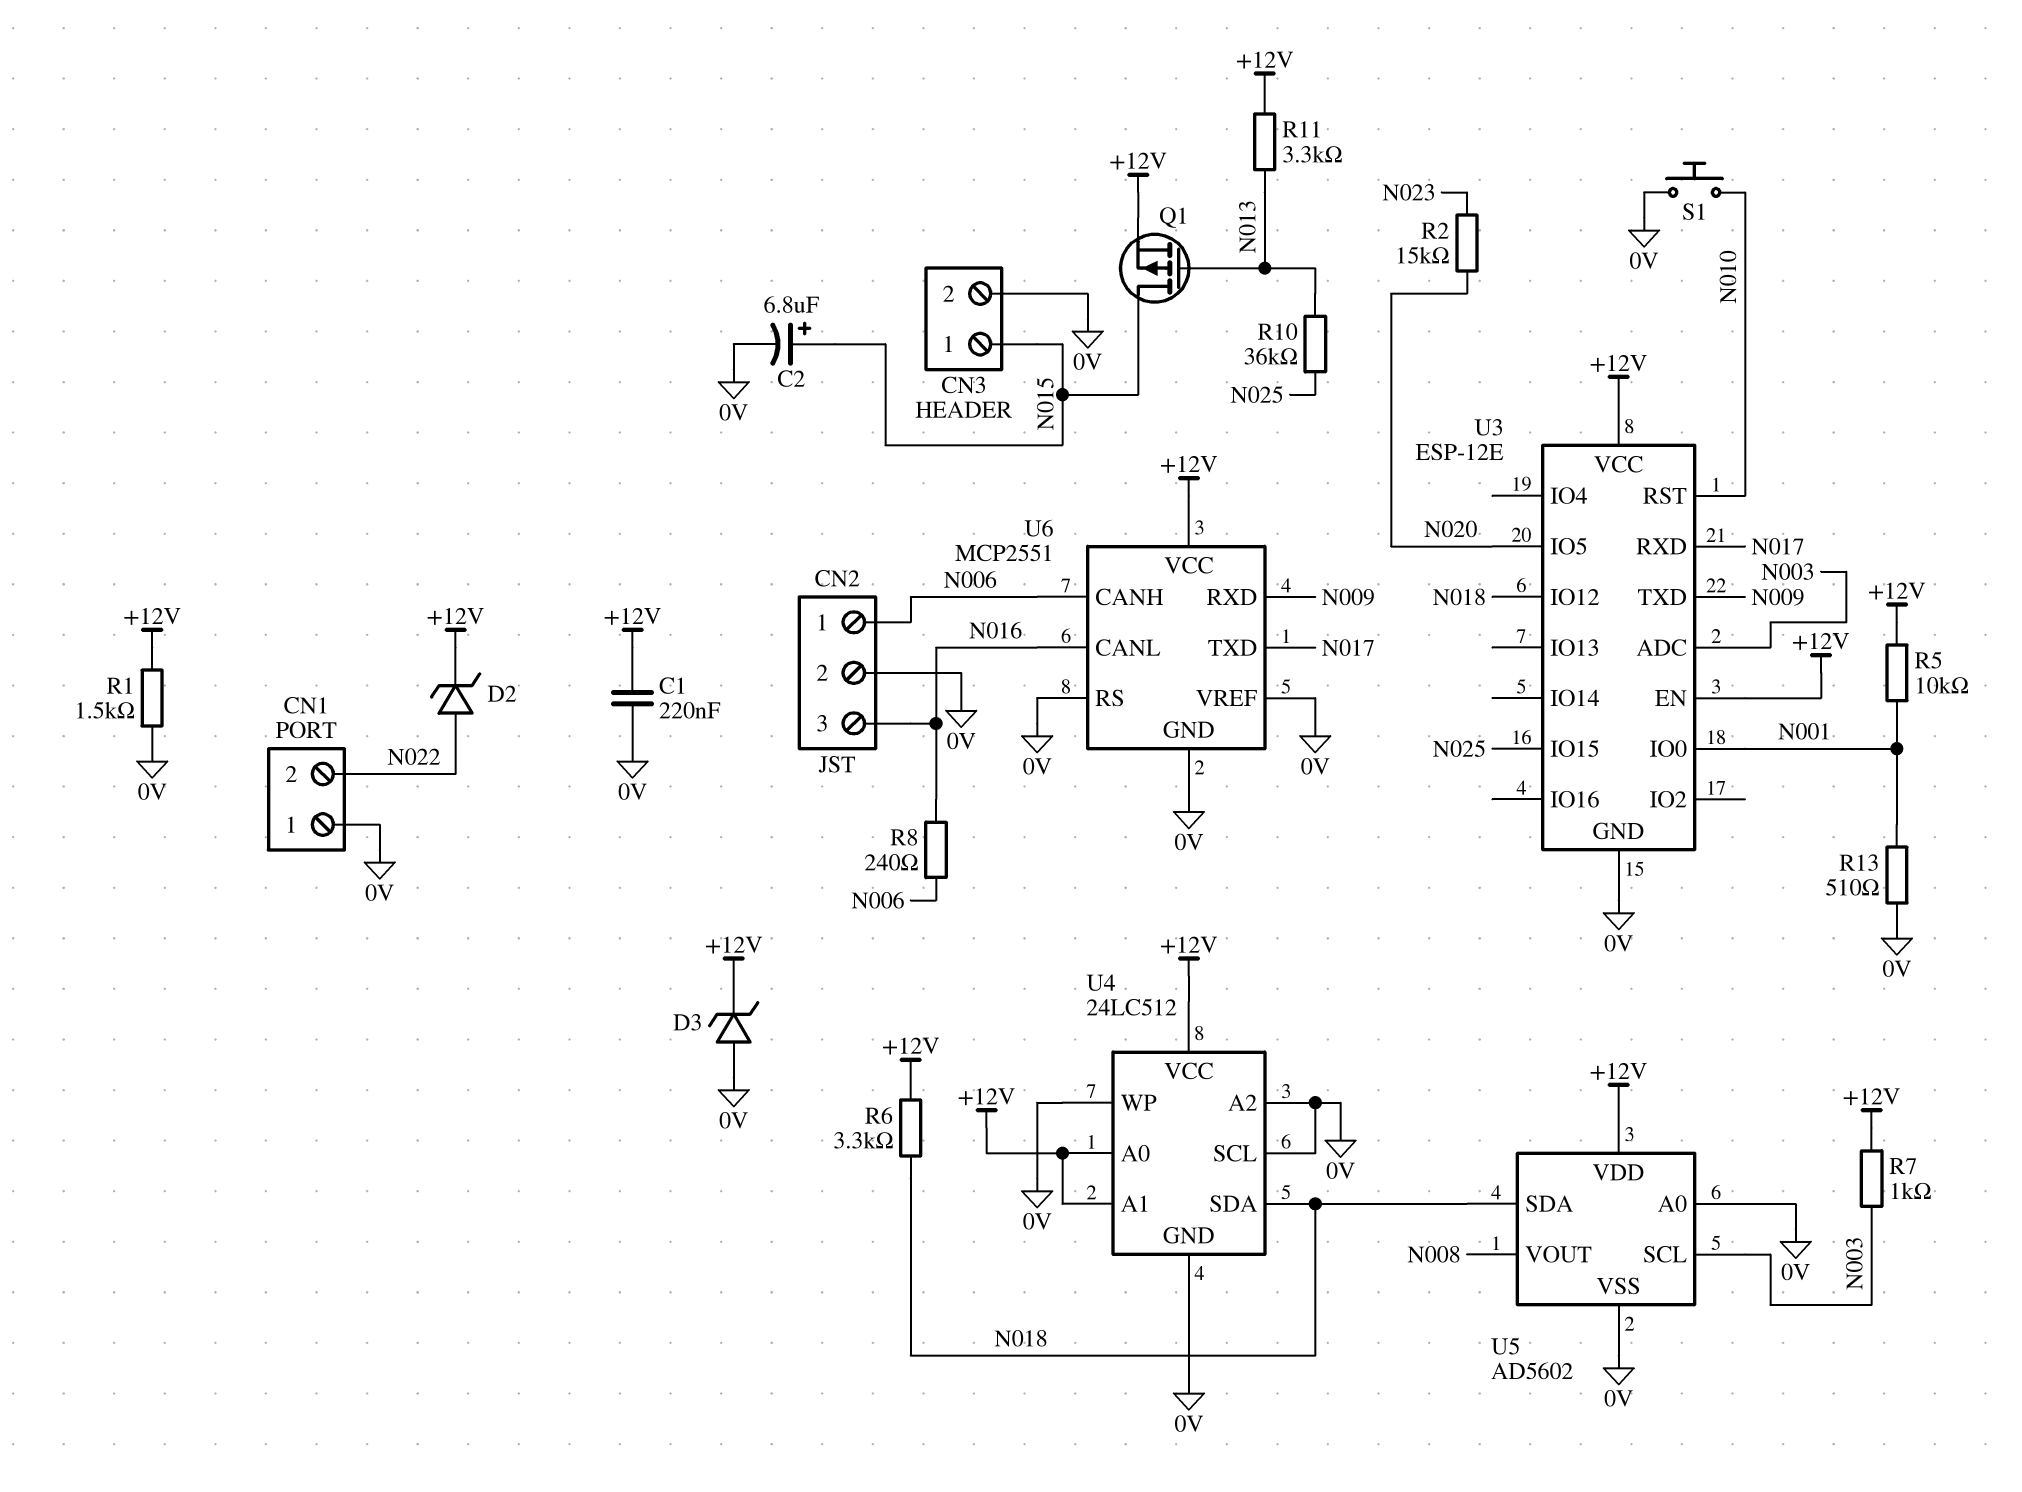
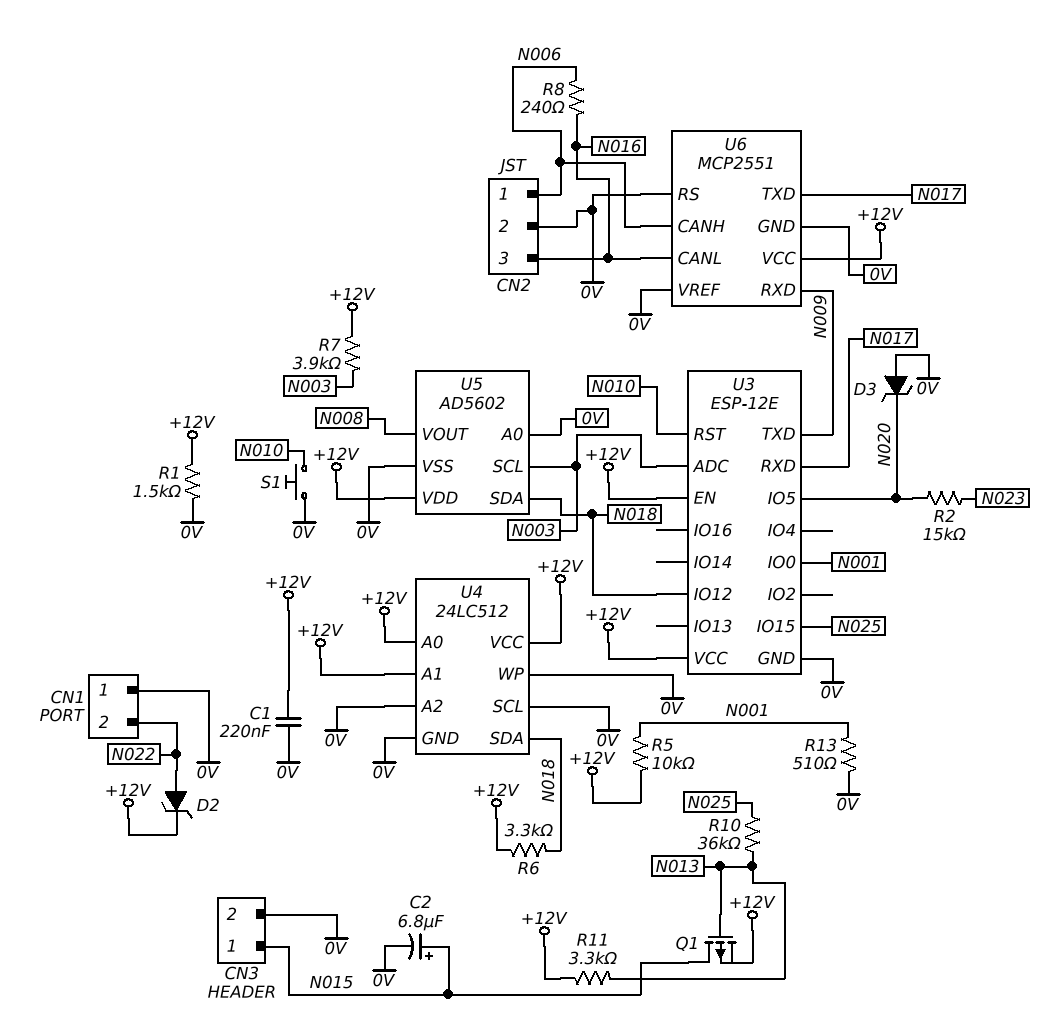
D3: zener (A 0V, K +12V) -> zener (A 0V, K N020)
R7: 1k (+12V, N003) -> 3.9k (+12V, N003)

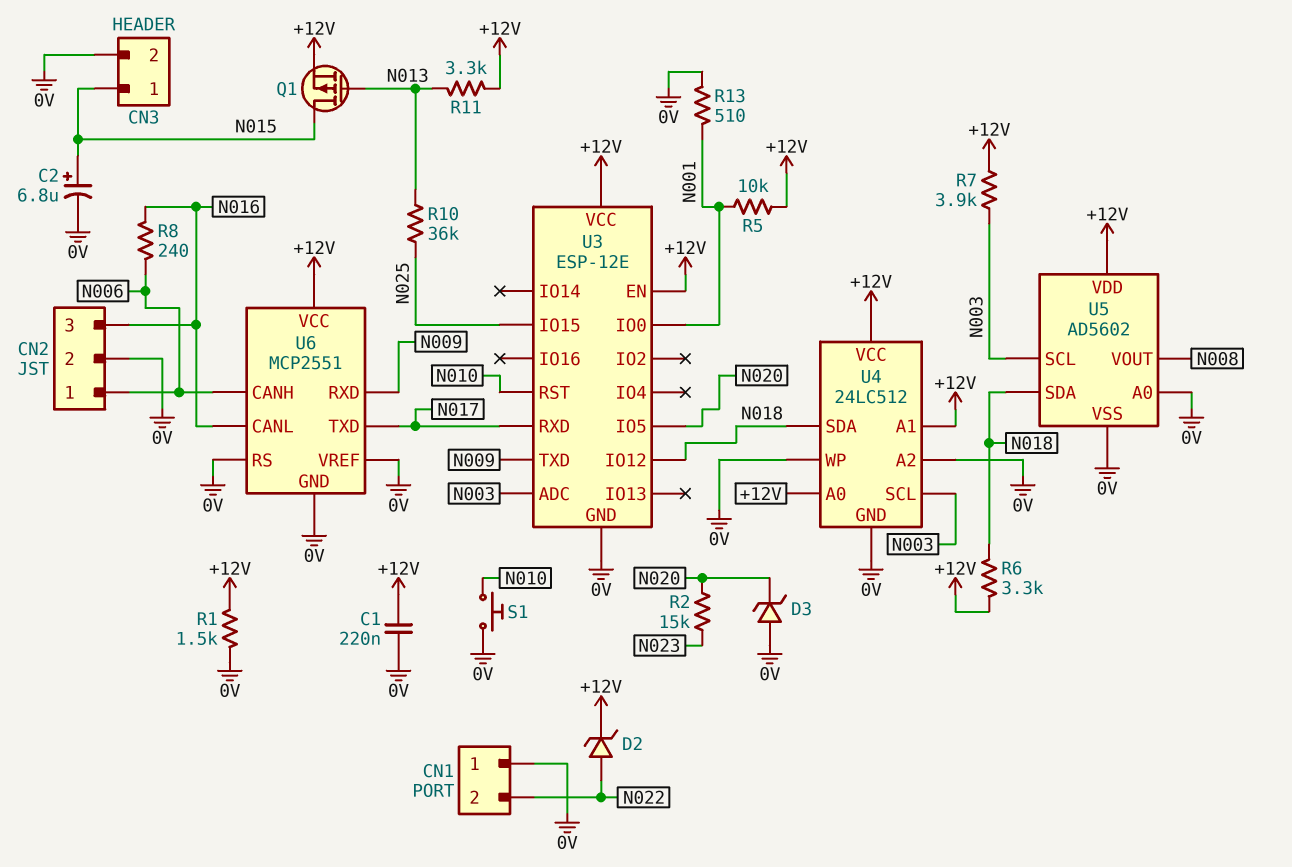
U4 pin SCL: 0V -> N003

